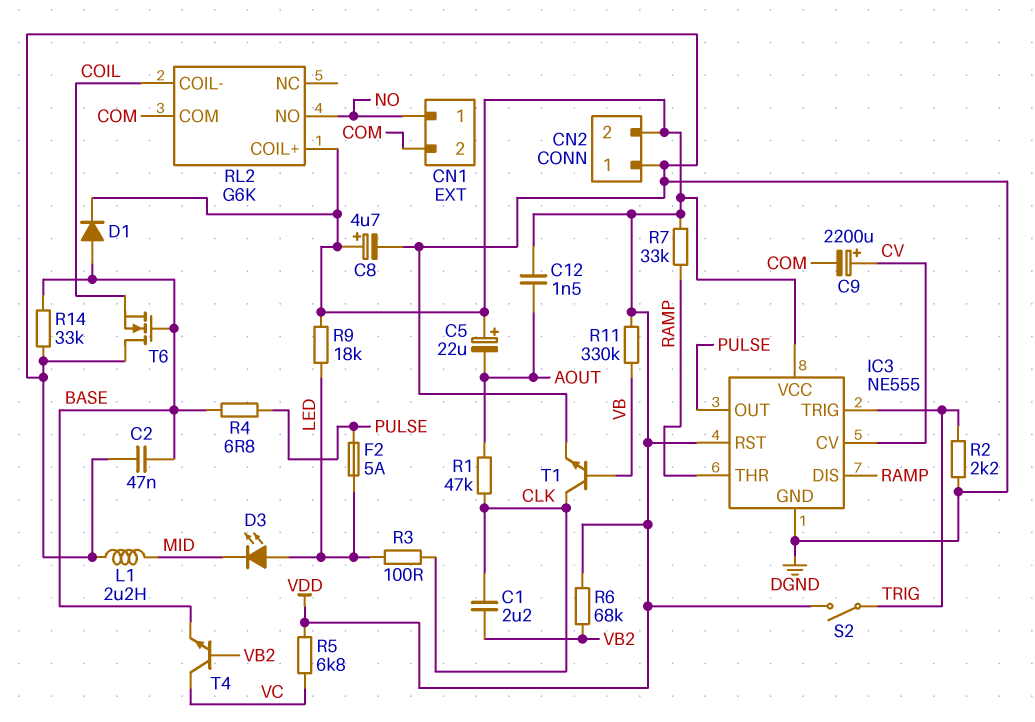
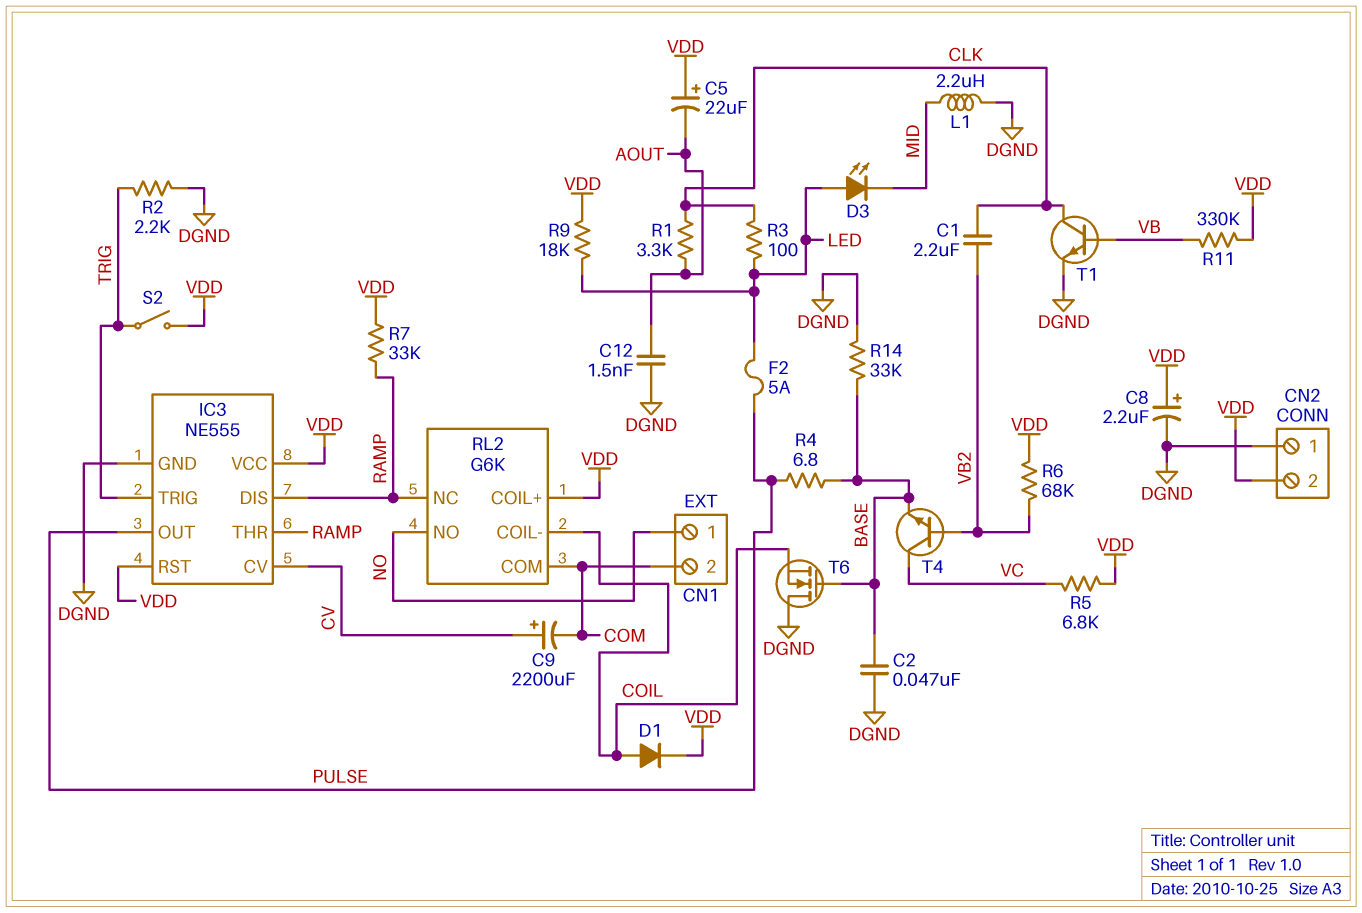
C8: 4.7uF (plus VDD, minus DGND) -> 2.2uF (plus VDD, minus DGND)
C12: 1.5nF (AOUT, VDD) -> 1.5nF (AOUT, DGND)
D1: diode (A BASE, K VDD) -> diode (A COIL, K VDD)
R1: 47k (AOUT, CLK) -> 3.3k (AOUT, CLK)
RL2 pin NC: none -> RAMP

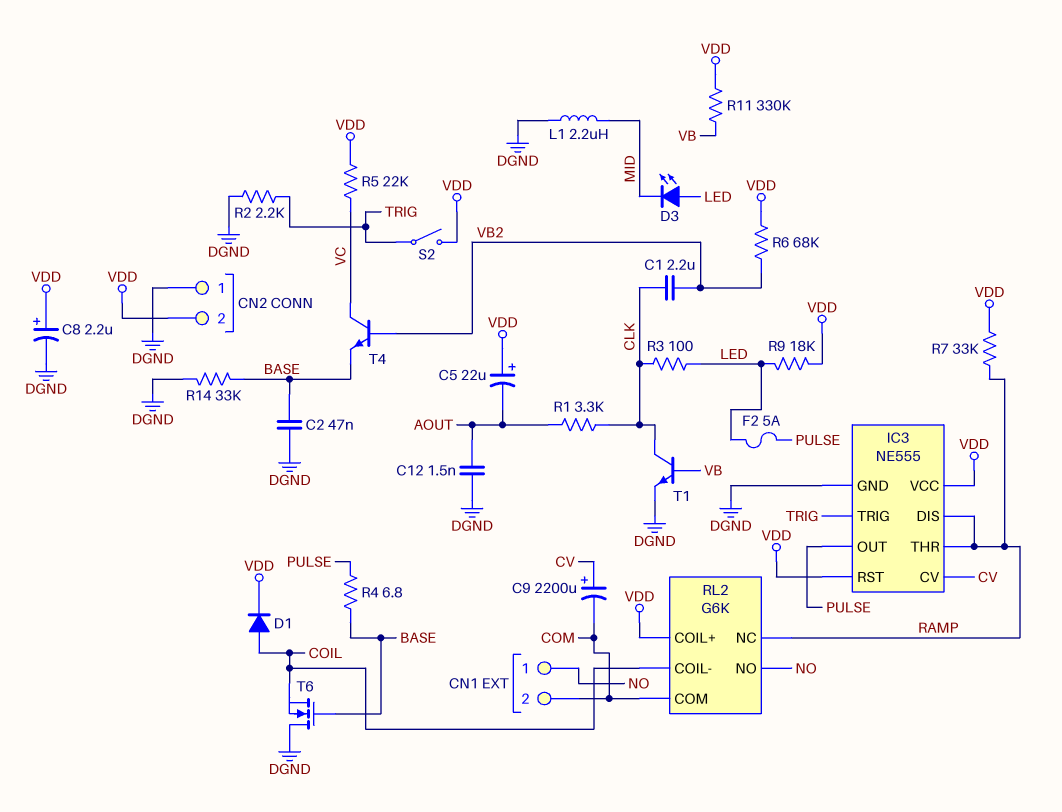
R5: 6.8k (VC, VDD) -> 22k (VC, VDD)

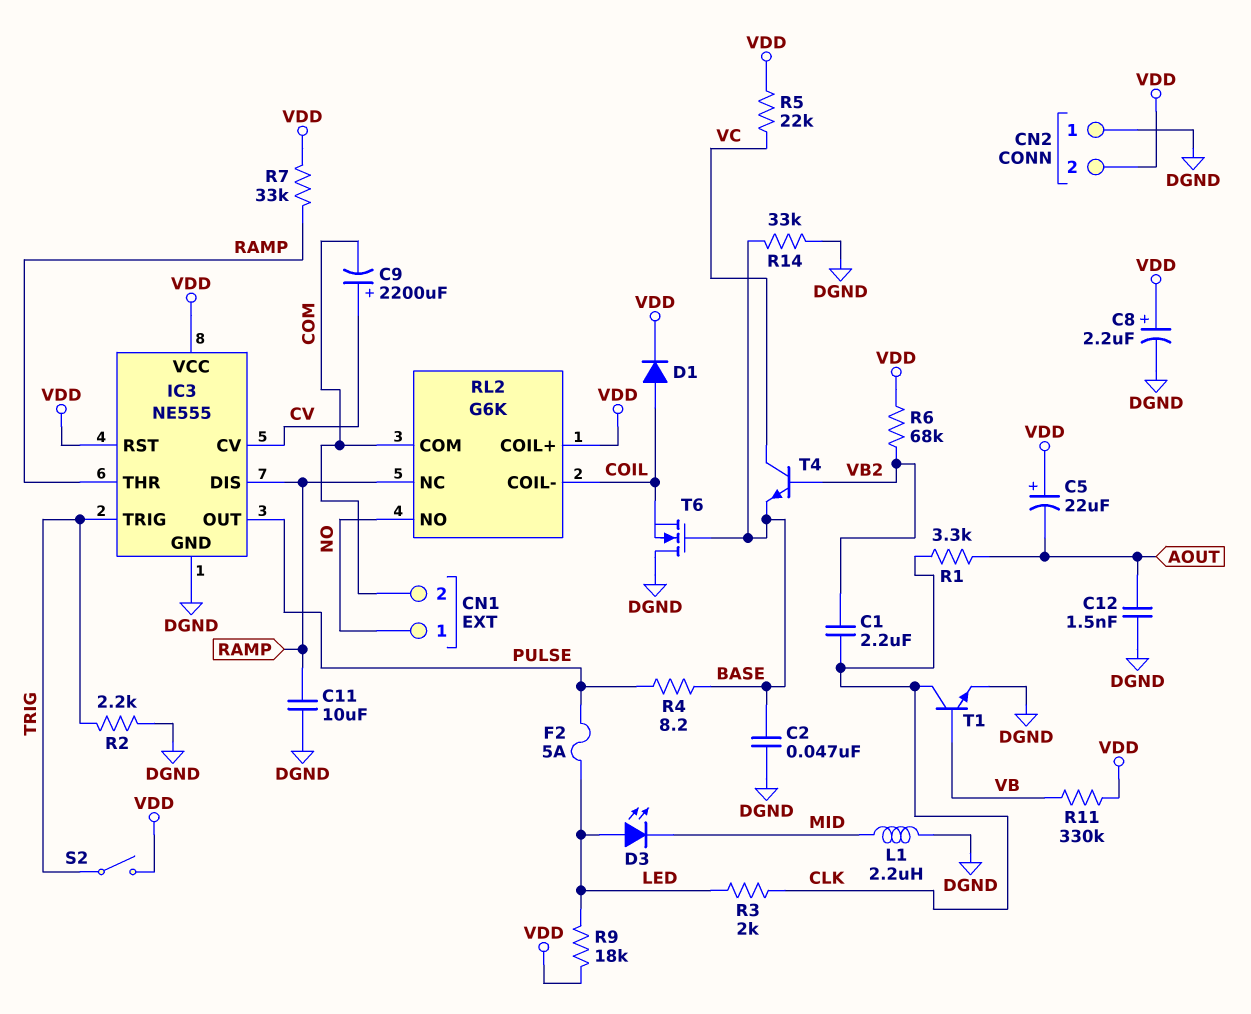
C11: none -> 10uF (DGND, RAMP)
R3: 100 (CLK, LED) -> 2k (CLK, LED)
R4: 6.8 (BASE, PULSE) -> 8.2 (BASE, PULSE)

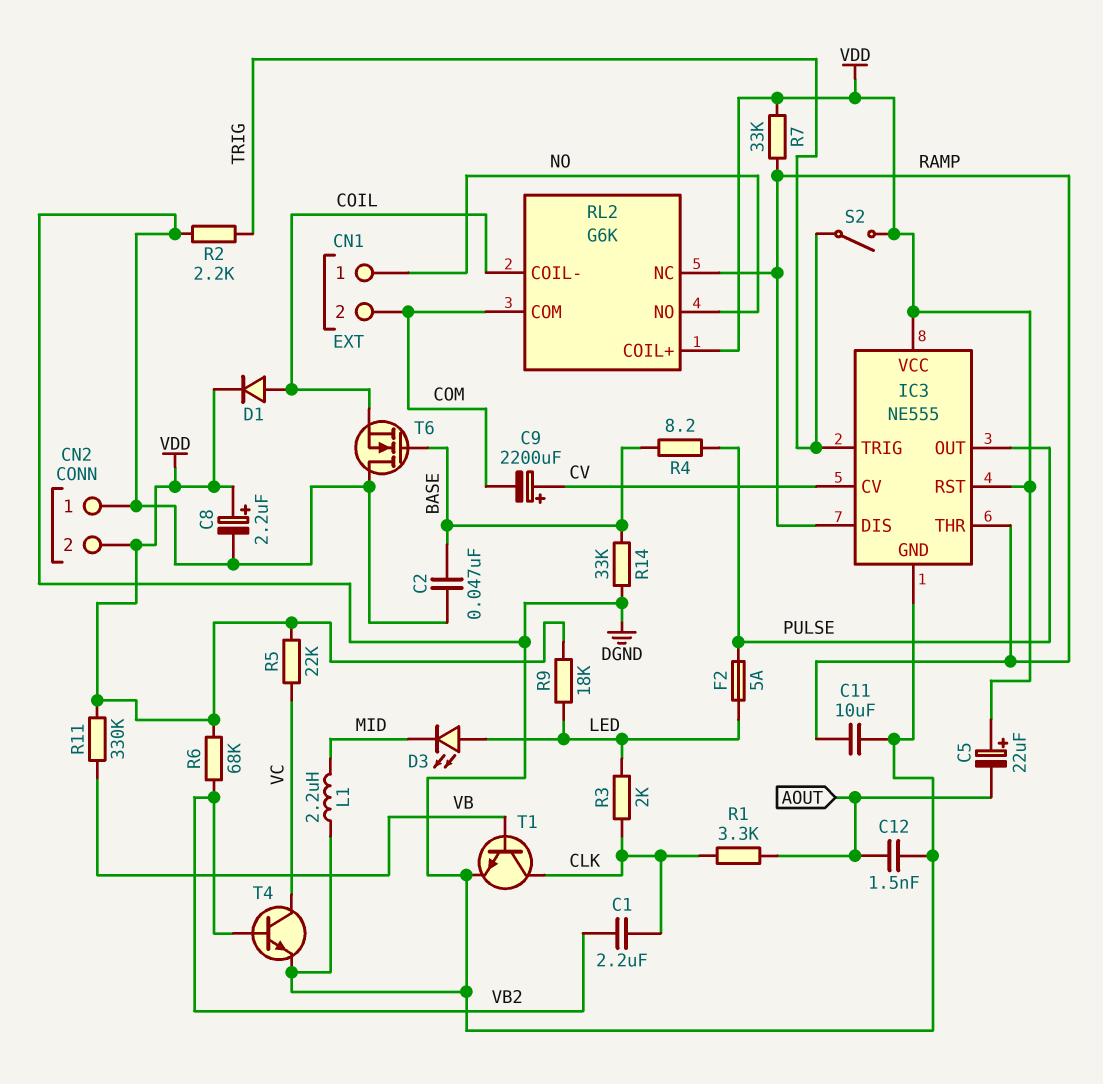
T4: NPN (B VB2, C VC, E BASE) -> NPN (B VB2, C VC, E DGND)

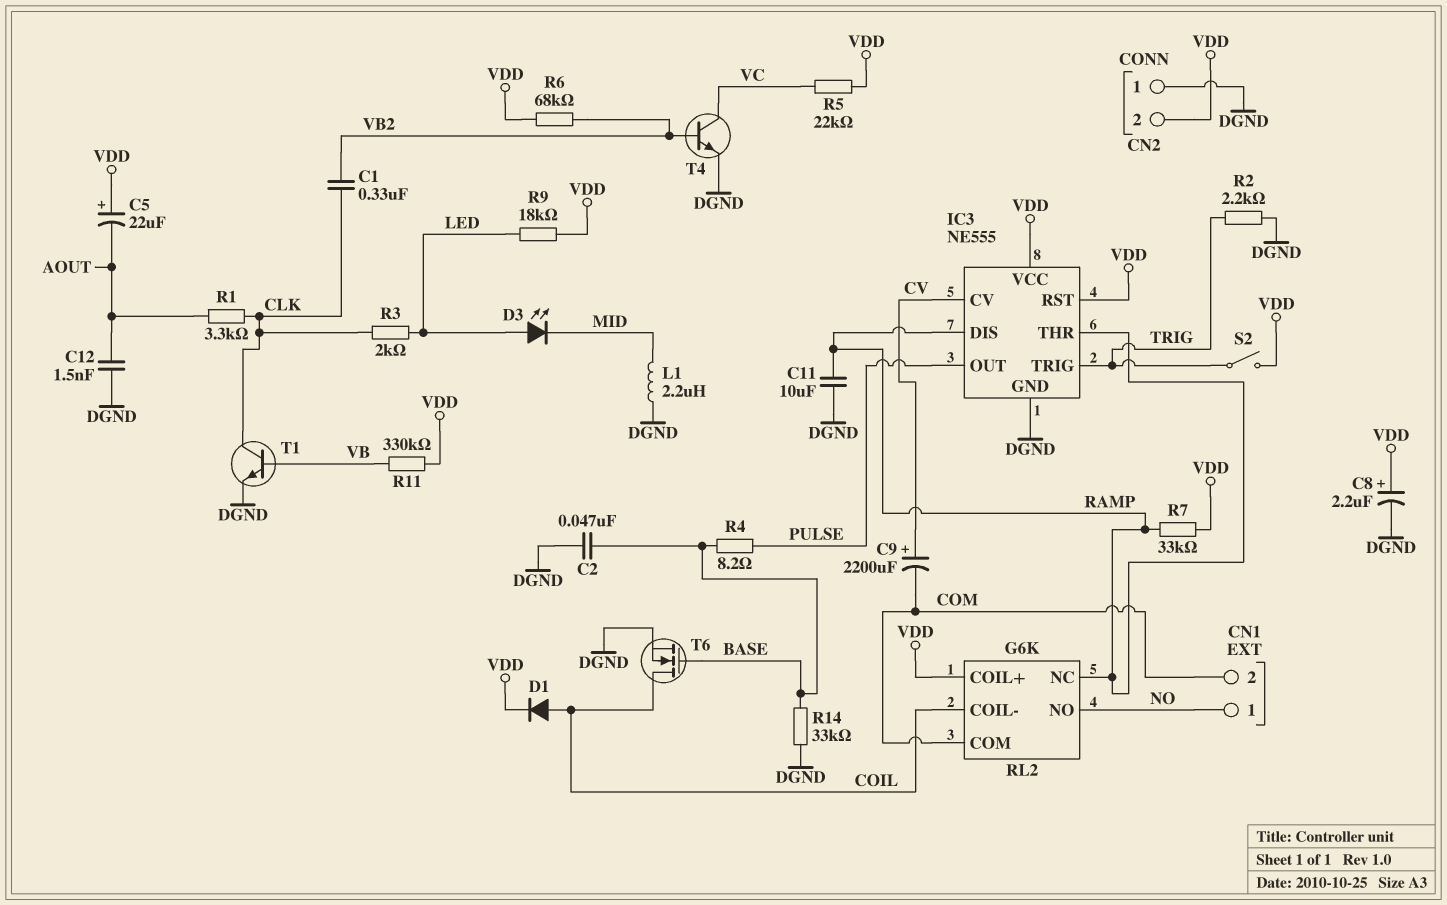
C1: 2.2uF (CLK, VB2) -> 330nF (CLK, VB2)
F2: 5A (LED, PULSE) -> none
T6: NMOS (G BASE, D DGND, S COIL) -> NMOS (G BASE, D COIL, S DGND)

